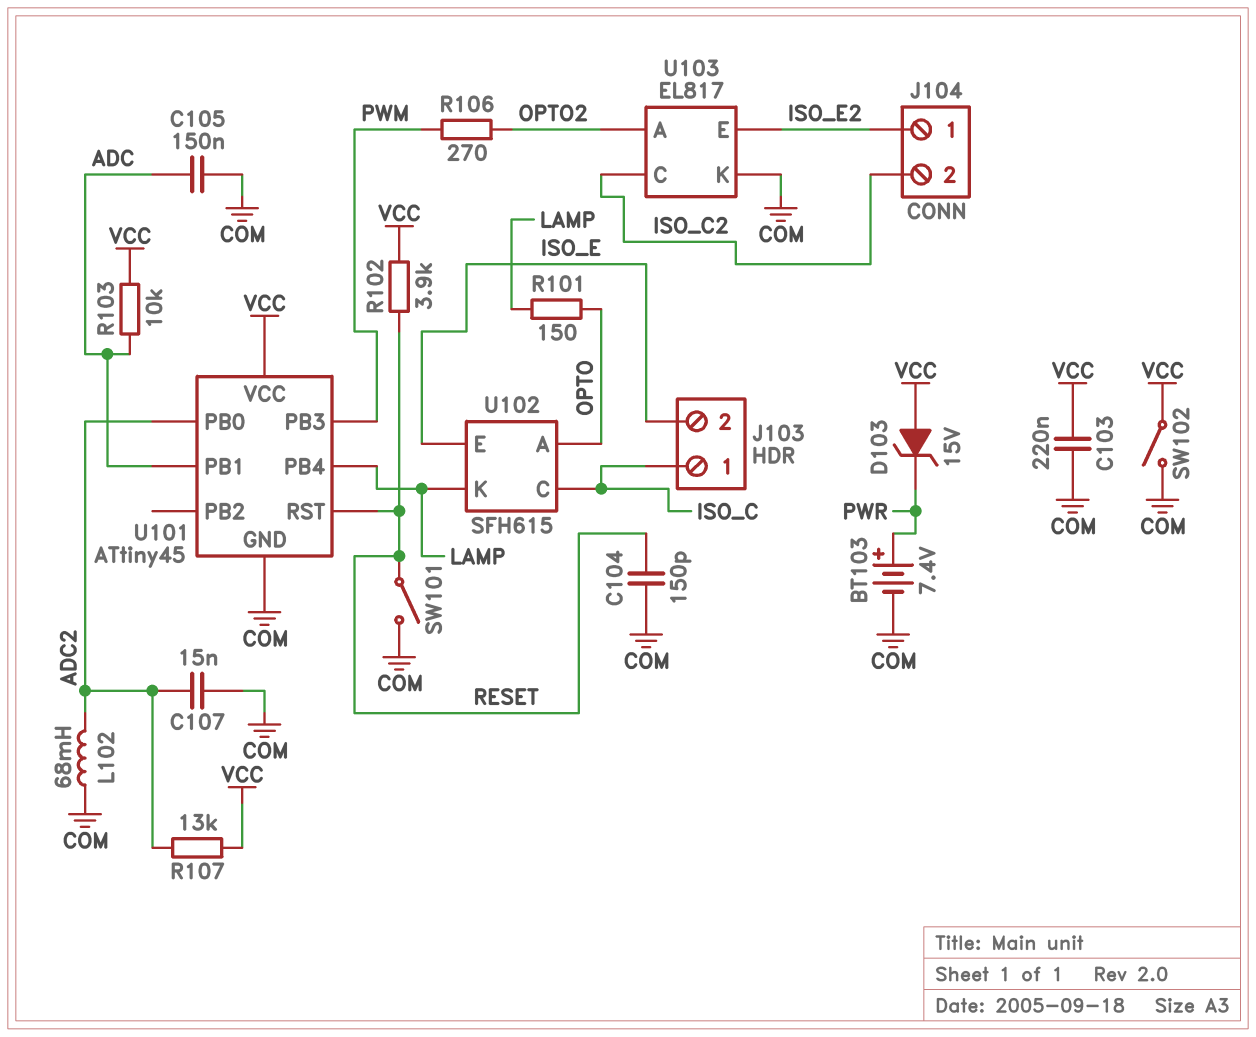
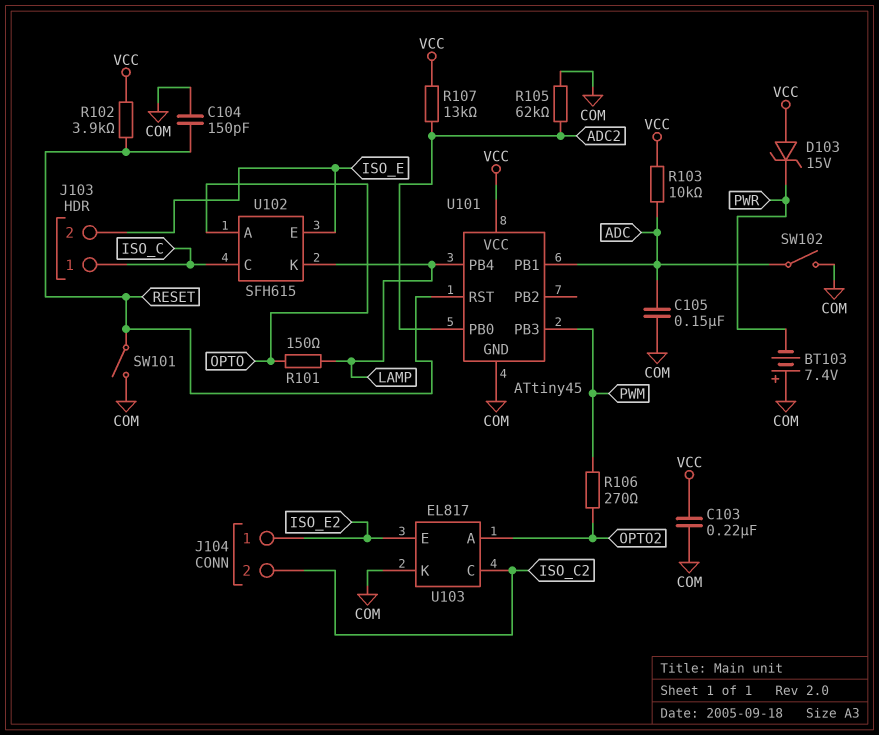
BT103: 7.4V (plus PWR, minus COM) -> 7.4V (plus COM, minus PWR)
C107: 15nF (ADC2, COM) -> none
L102: 68mH (ADC2, COM) -> none
R105: none -> 62k (ADC2, COM)
SW102: switch (COM, VCC) -> switch (ADC, COM)

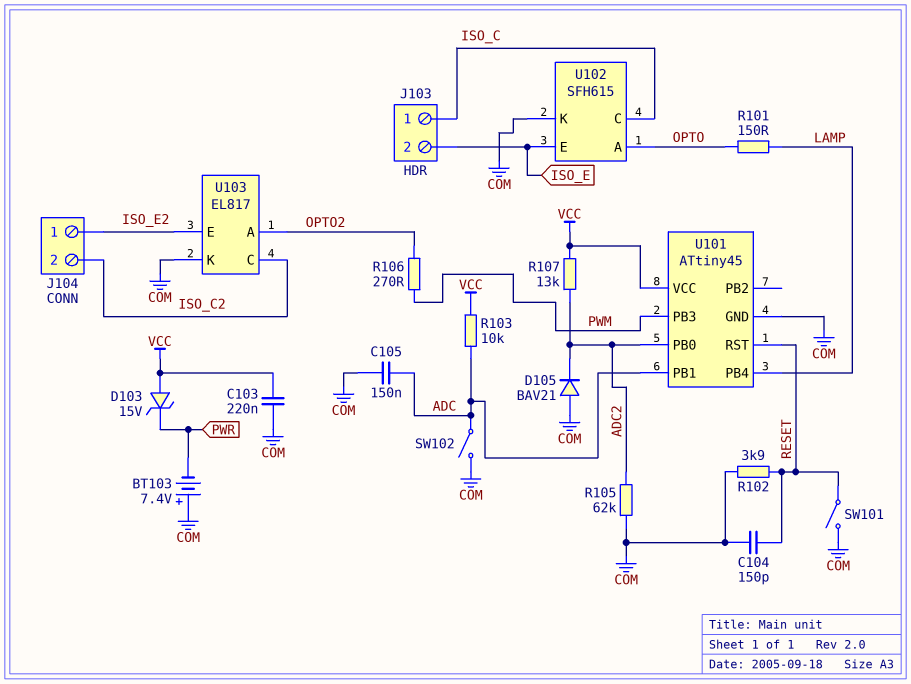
D105: none -> diode BAV21 (A COM, K ADC2)
R102: 3.9k (RESET, VCC) -> 3.9k (COM, RESET)
U102 pin K: LAMP -> COM

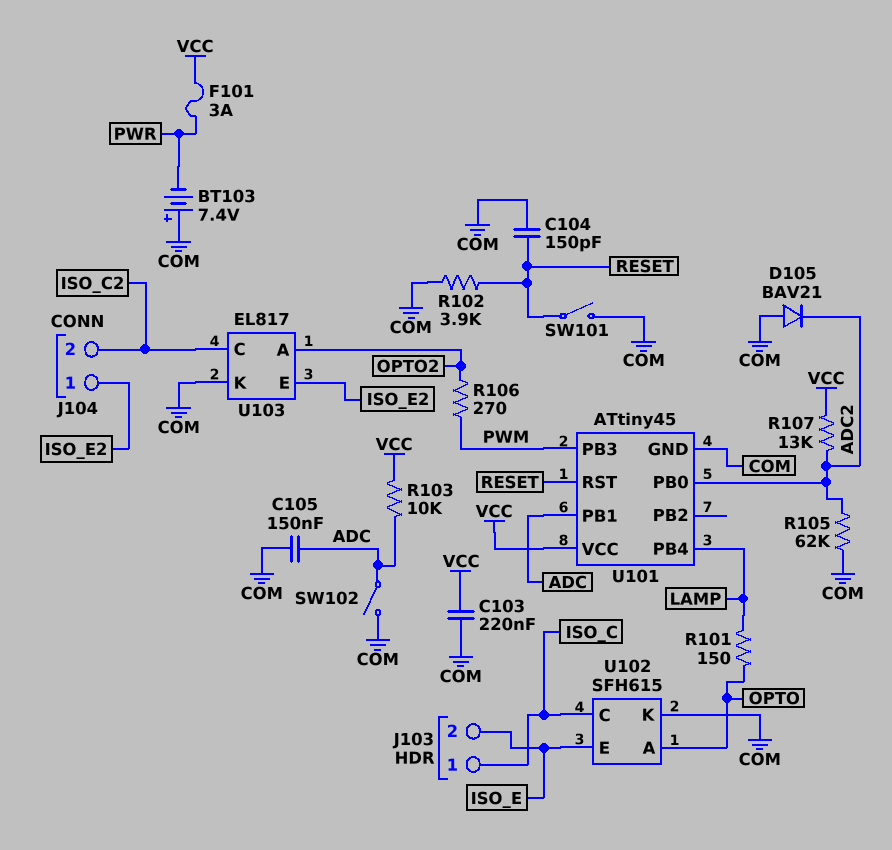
D103: zener 15V (A VCC, K PWR) -> none
F101: none -> 3A (PWR, VCC)

